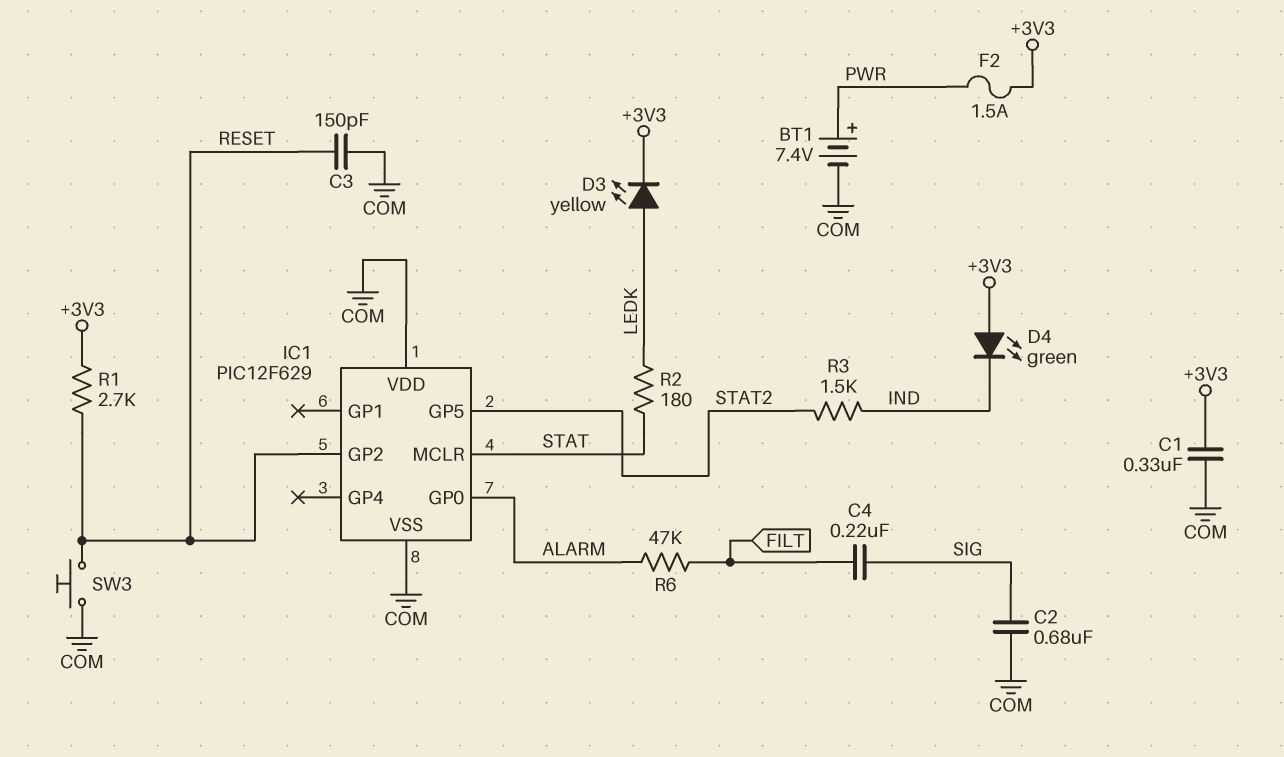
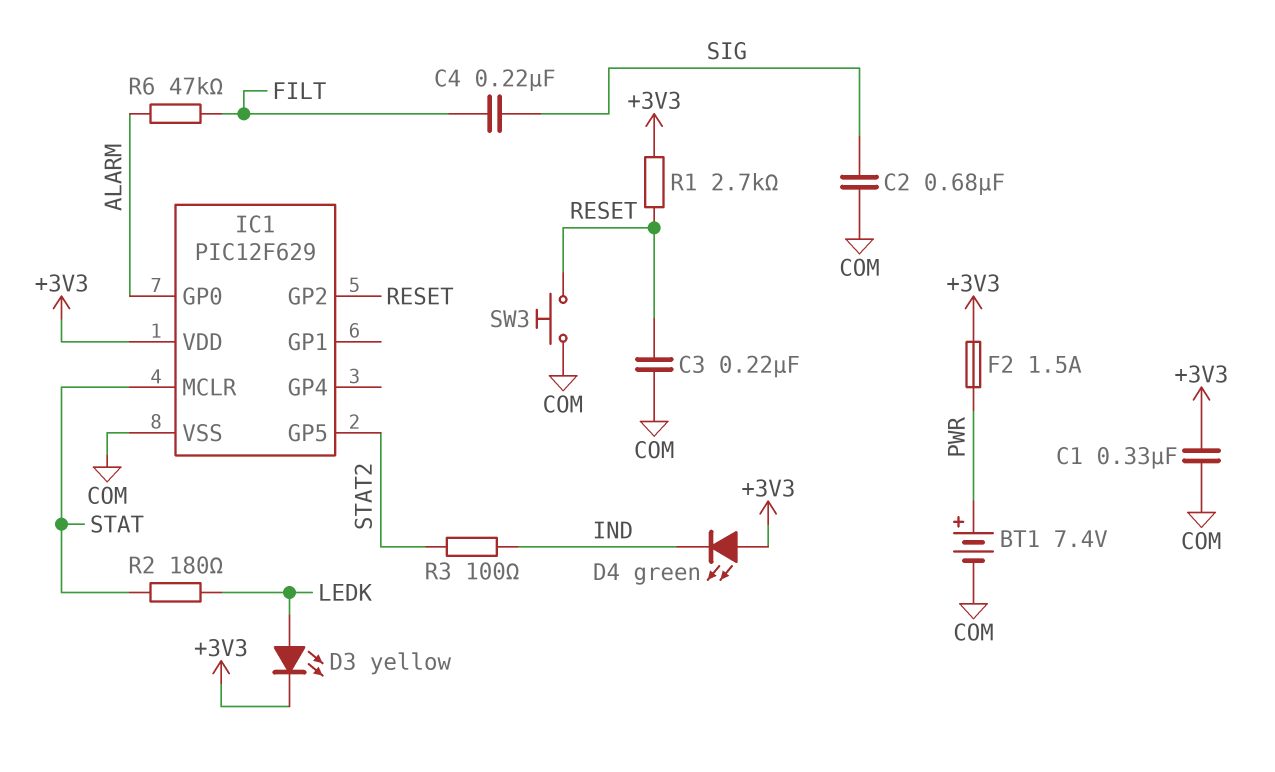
C3: 150pF (COM, RESET) -> 220nF (COM, RESET)
IC1 pin VDD: COM -> +3V3
R3: 1.5k (IND, STAT2) -> 100 (IND, STAT2)

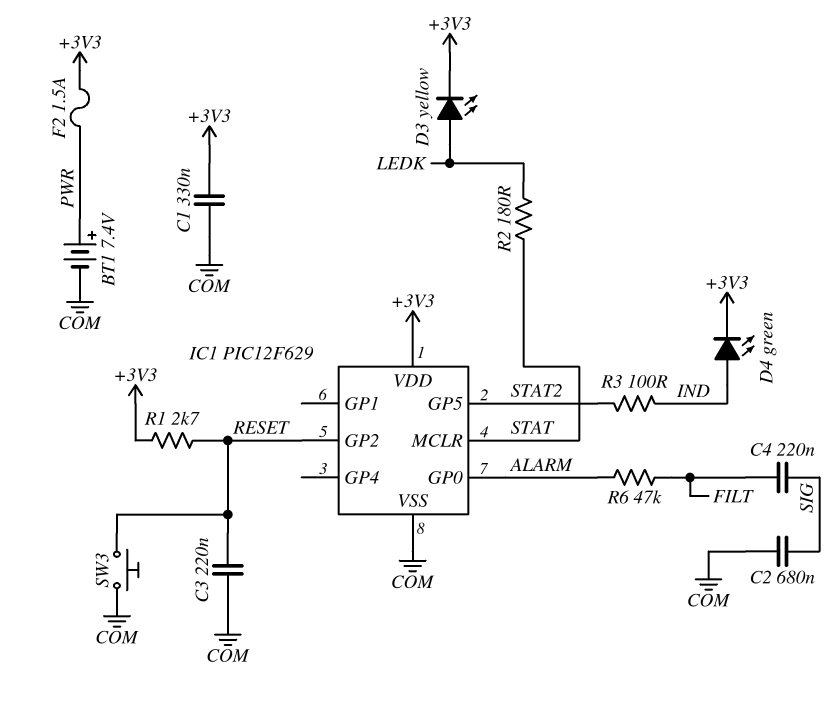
D4: LED green (A +3V3, K IND) -> LED green (A IND, K +3V3)

